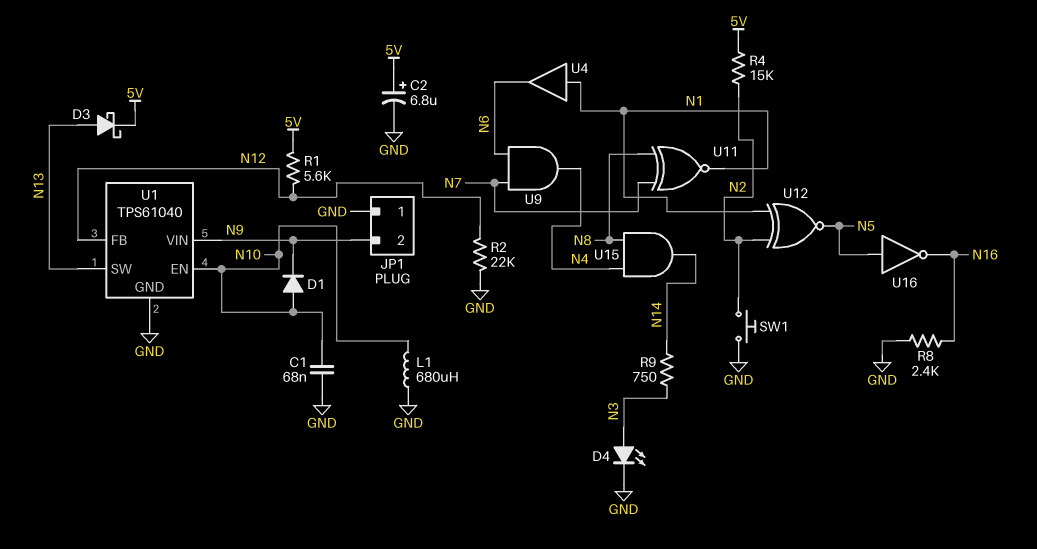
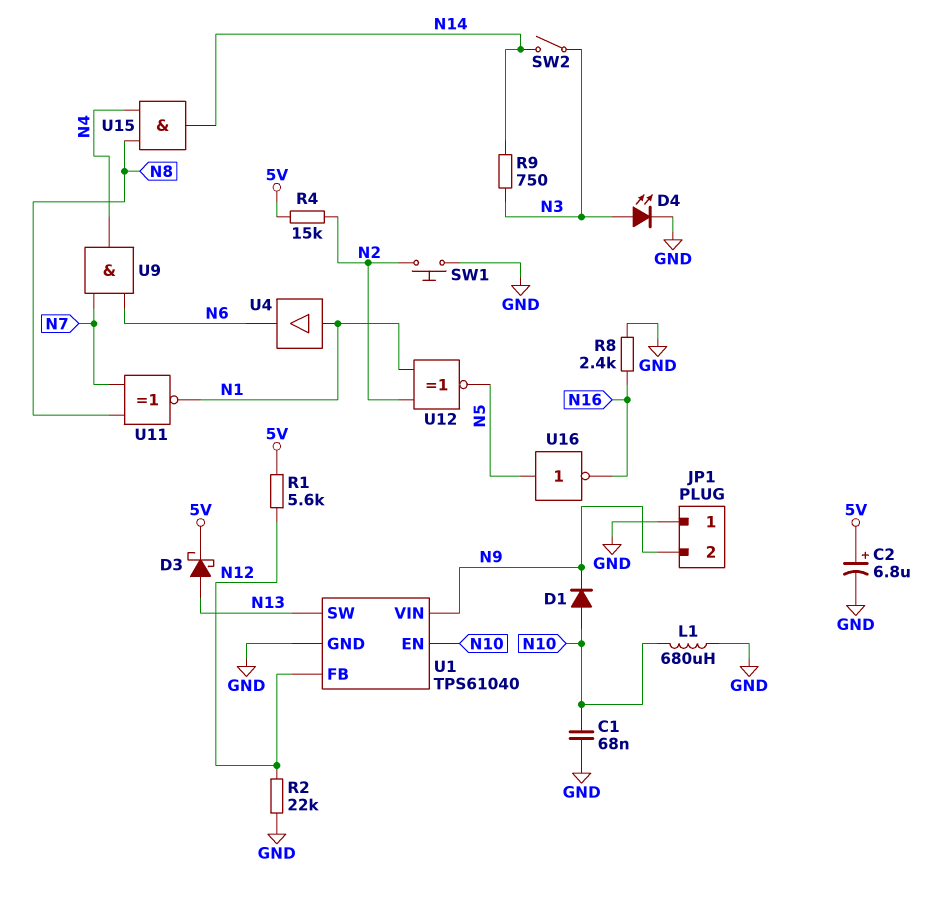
SW2: none -> switch (N3, N14)

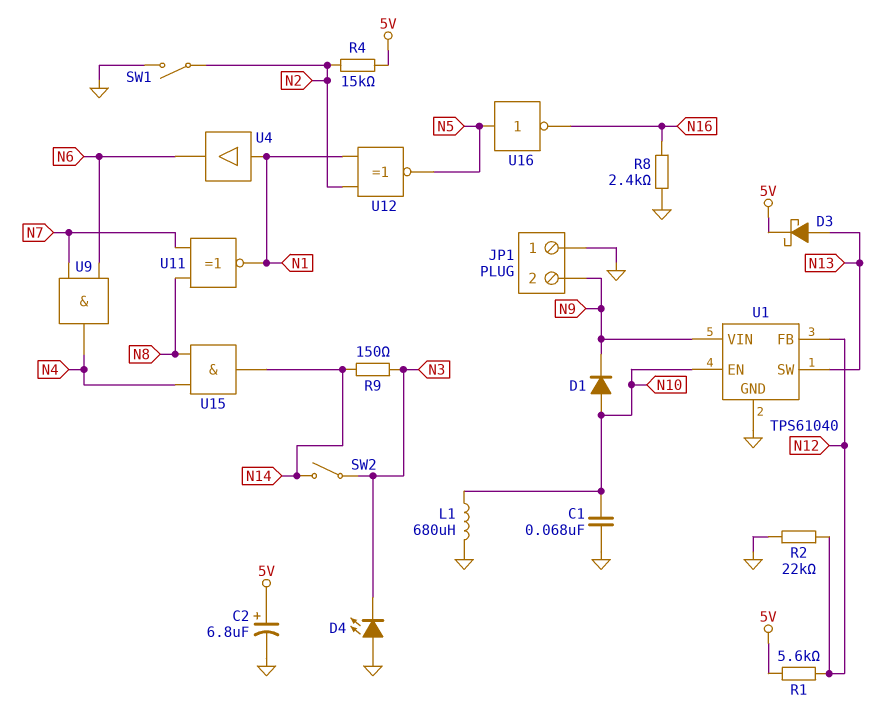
D4: LED (A N3, K GND) -> LED (A GND, K N3)
R9: 750 (N3, N14) -> 150 (N3, N14)
SW1: button (GND, N2) -> switch (GND, N2)

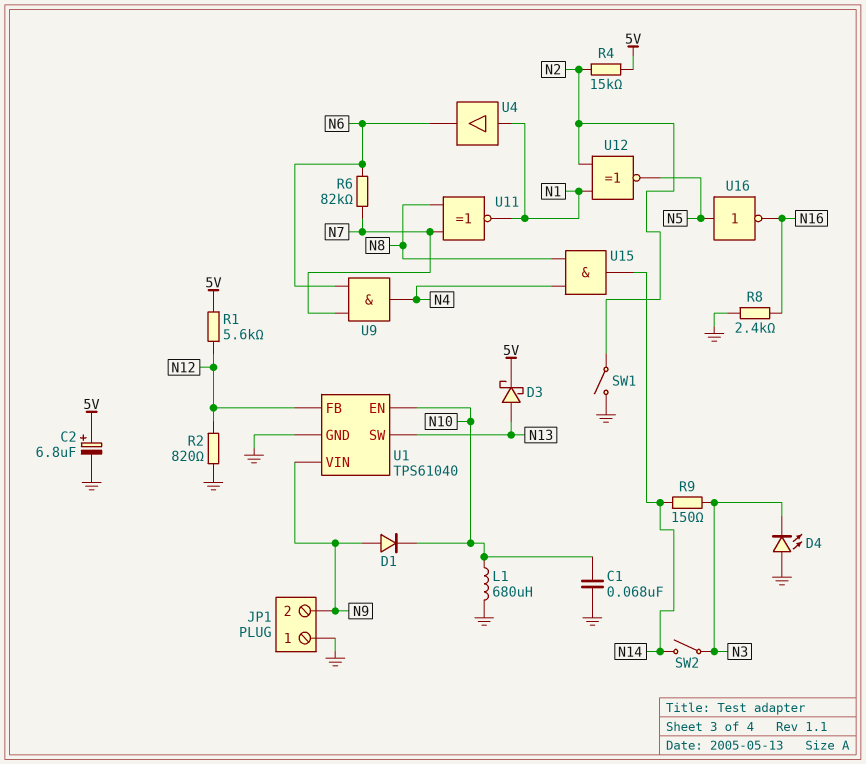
D1: diode (A N10, K N9) -> diode (A N9, K N10)
R2: 22k (GND, N12) -> 820 (GND, N12)
R6: none -> 82k (N6, N7)

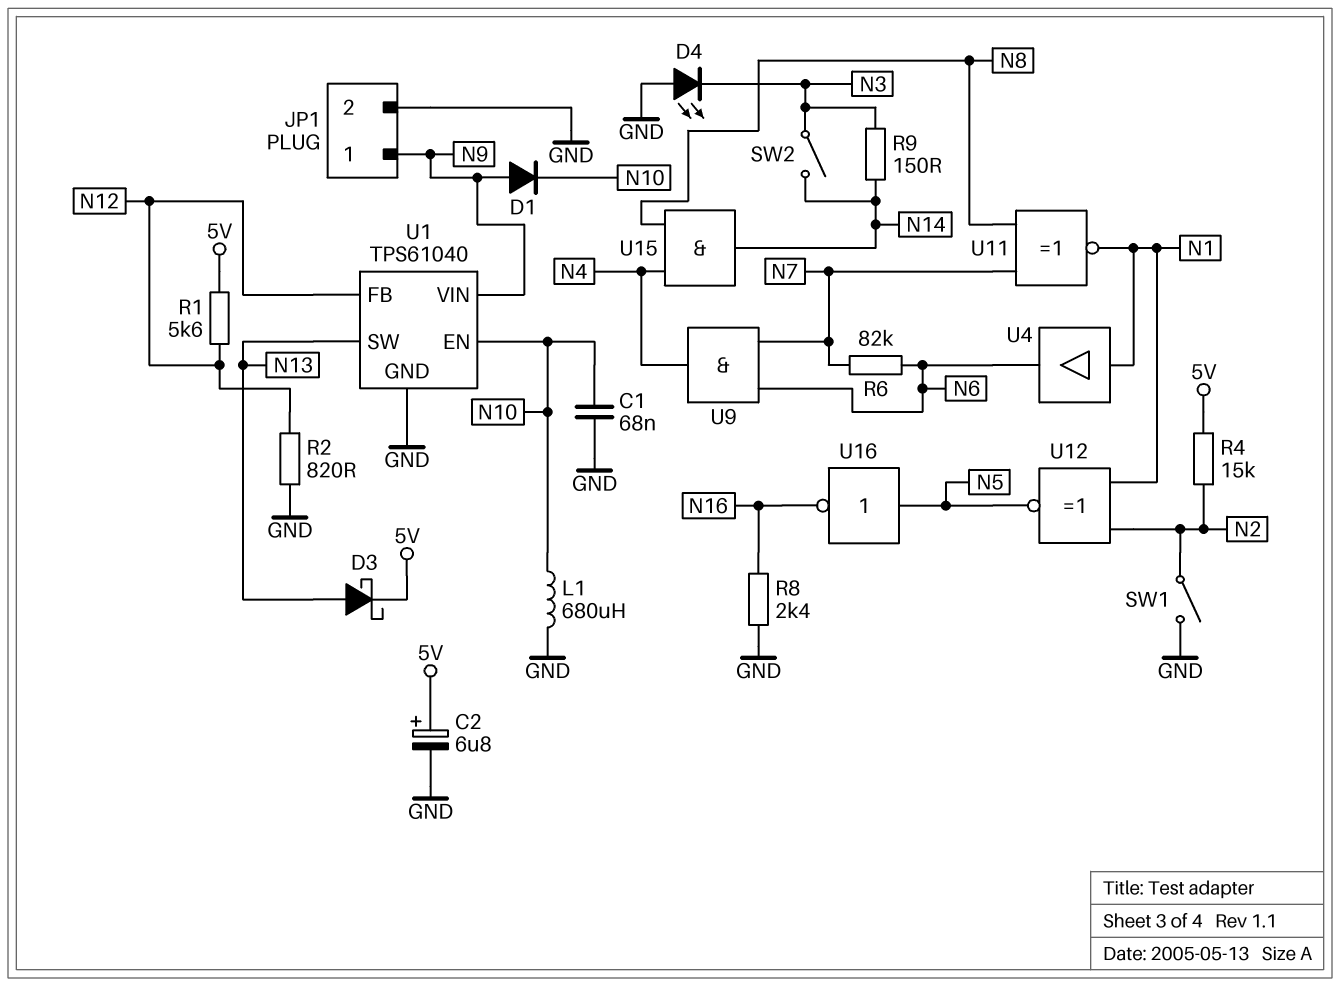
JP1 pin 1: GND -> N9
JP1 pin 2: N9 -> GND

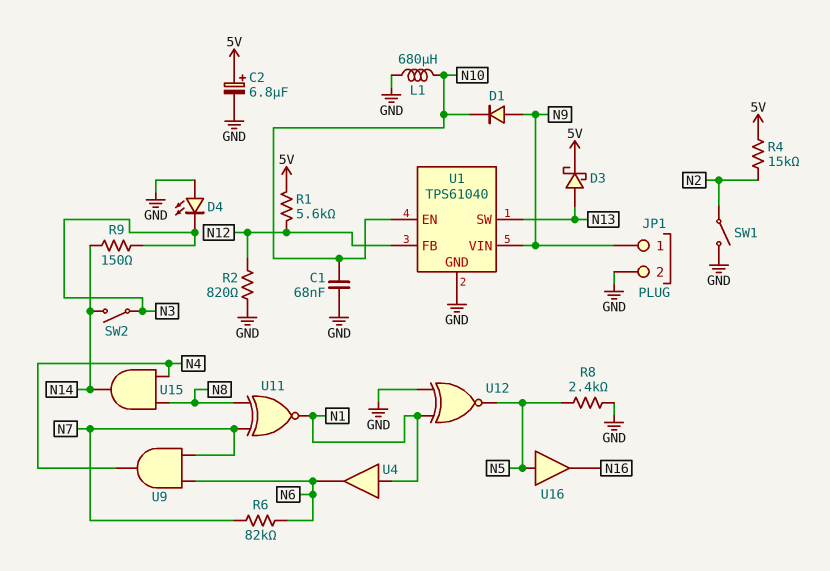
R8: 2.4k (GND, N16) -> 2.4k (GND, N5)
U12: XNOR (in N1, in N2, out N5) -> XNOR (in GND, in N1, out N5)
U16: NOT (in N5, out N16) -> buffer (in N5, out N16)

